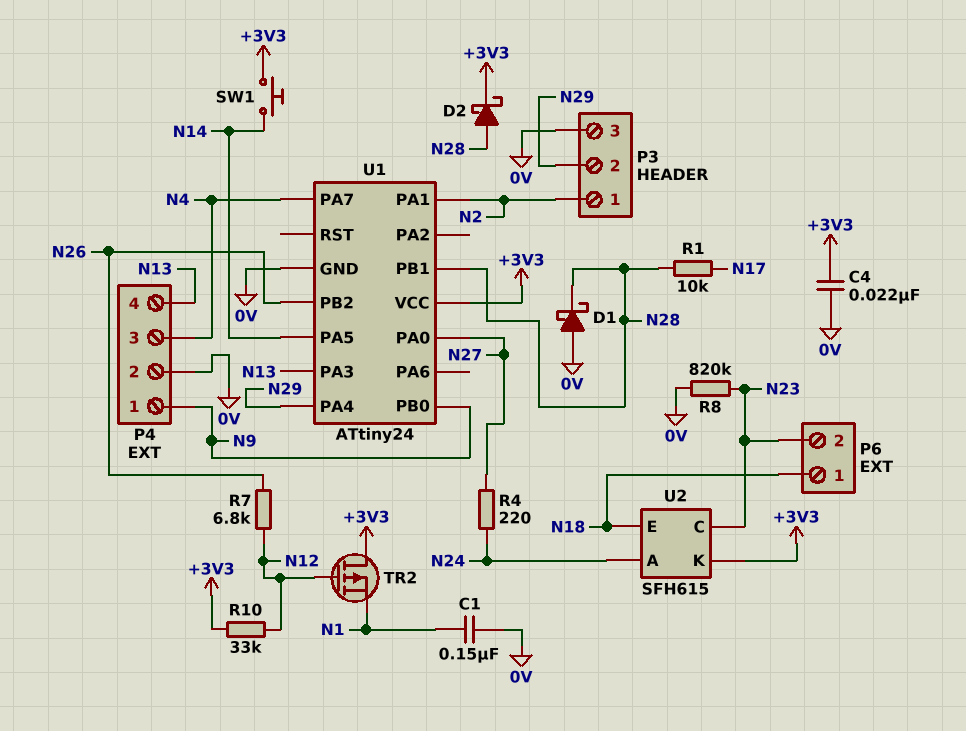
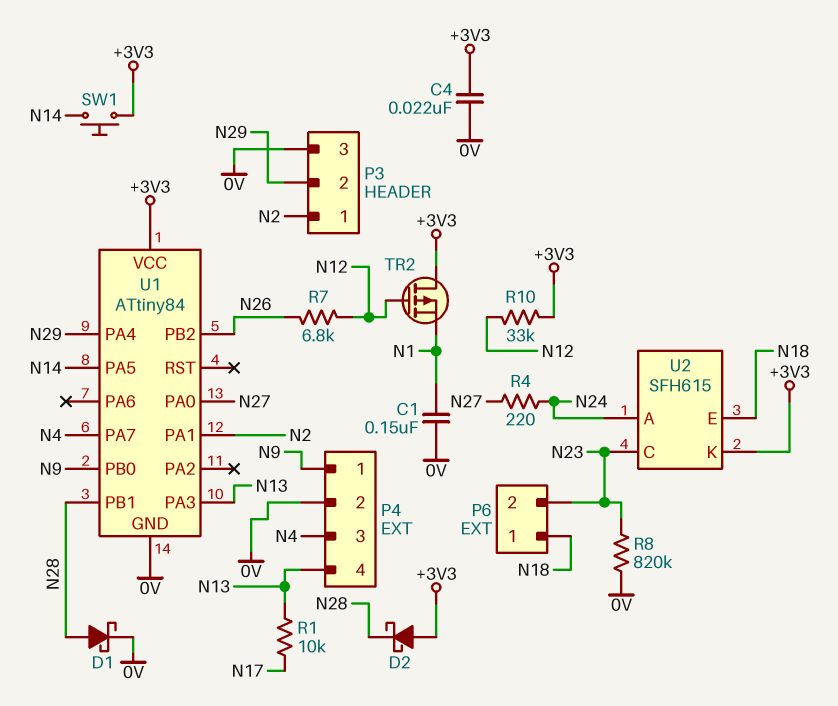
D1: schottky (A 0V, K N28) -> schottky (A N28, K 0V)
D2: schottky (A N28, K +3V3) -> schottky (A +3V3, K N28)
R1: 10k (N17, N28) -> 10k (N13, N17)
U1: ATtiny24 -> ATtiny84

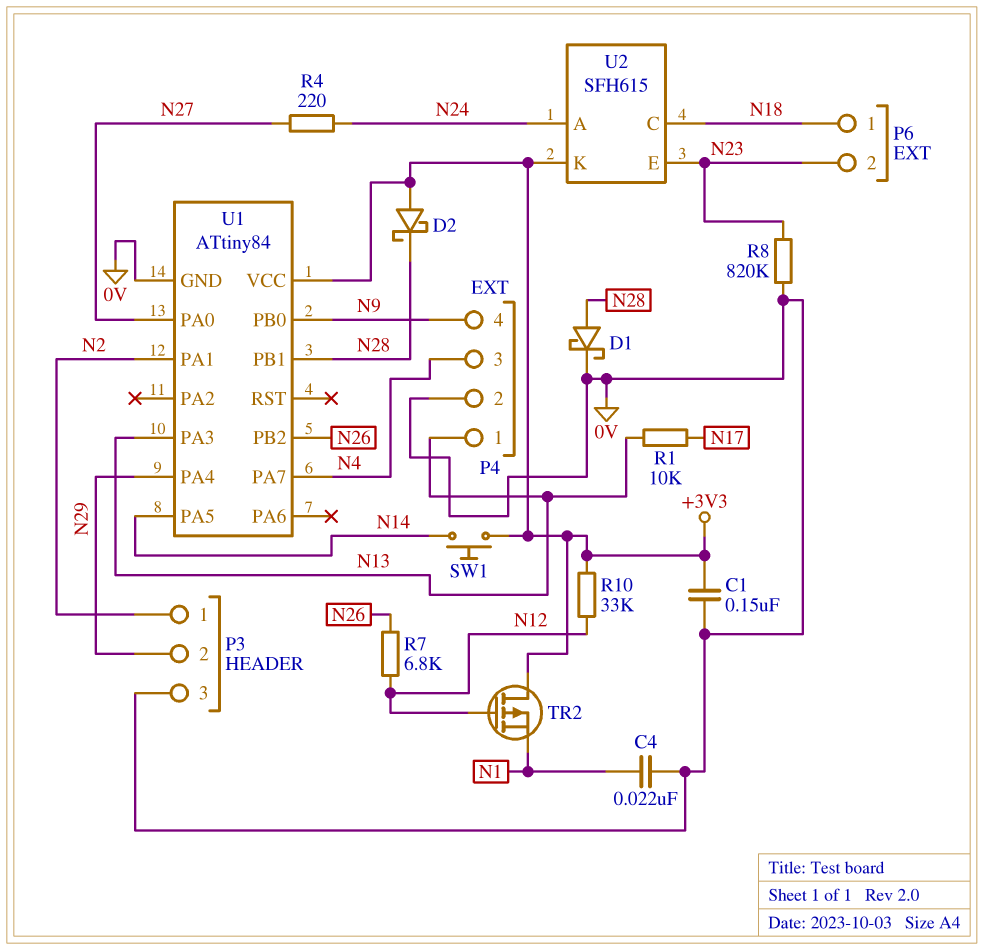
C1: 150nF (0V, N1) -> 150nF (+3V3, 0V)
C4: 22nF (+3V3, 0V) -> 22nF (0V, N1)
P4 pin 1: N9 -> N13
P4 pin 4: N13 -> N9
U2 pin C: N23 -> N18
U2 pin E: N18 -> N23

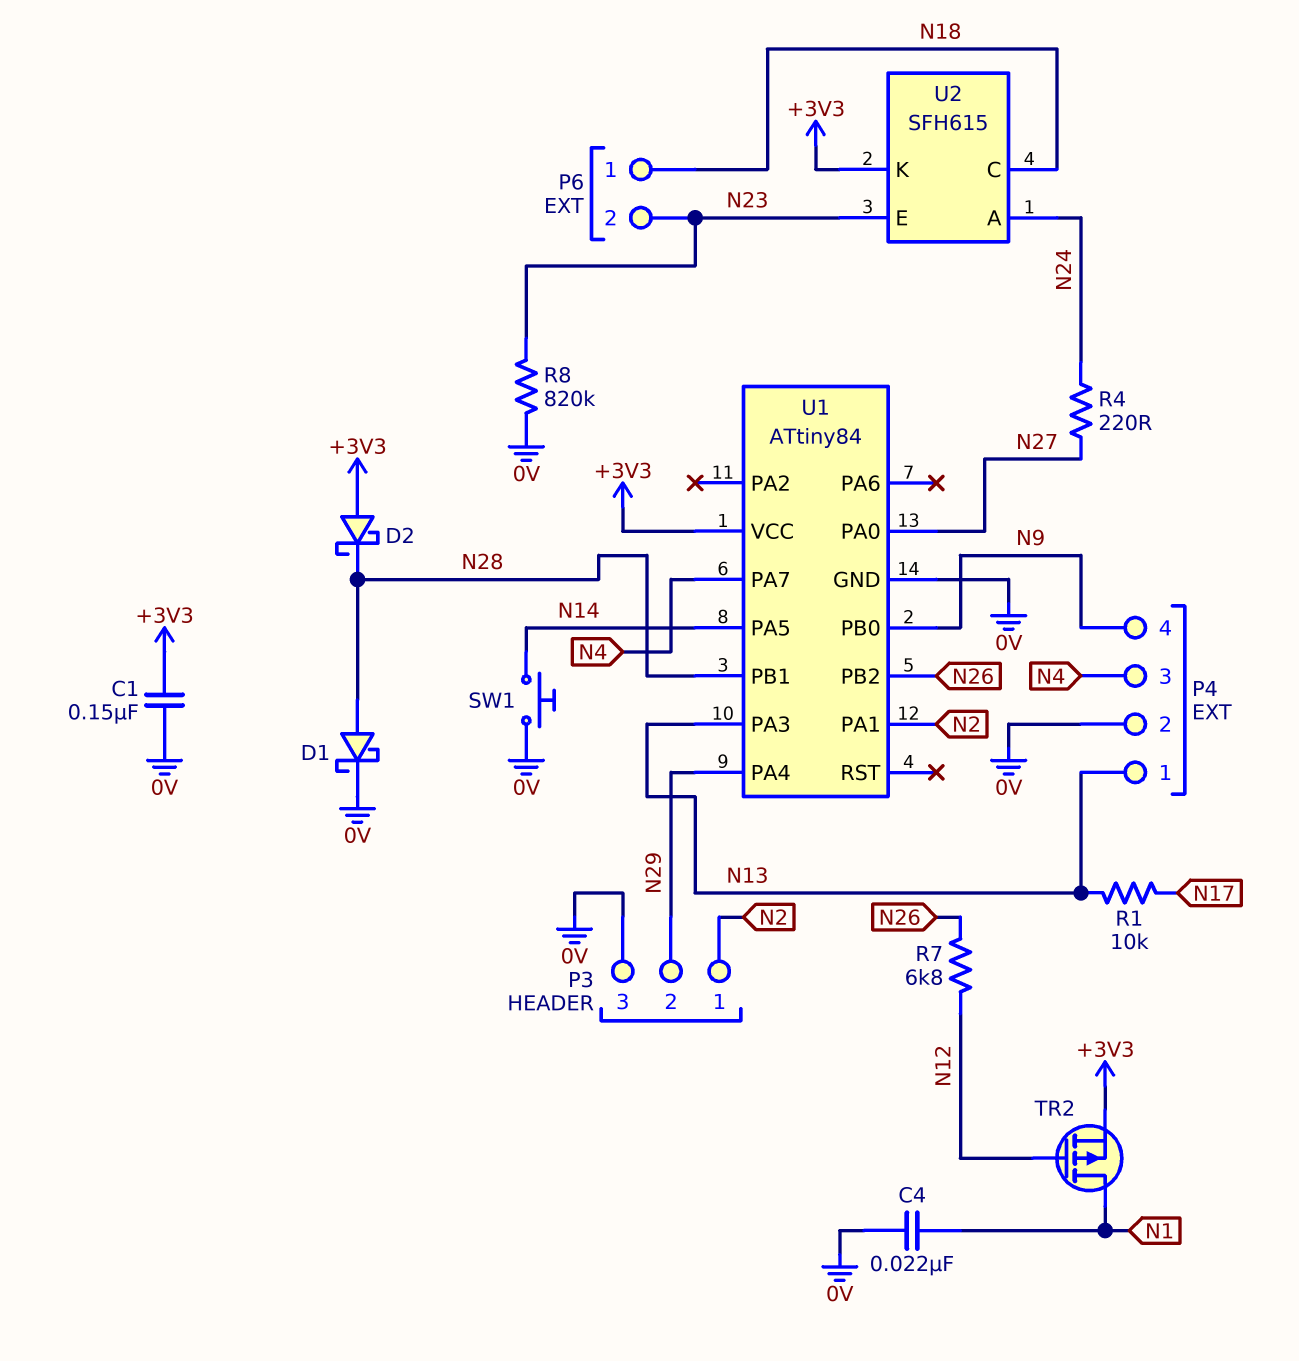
R10: 33k (+3V3, N12) -> none
SW1: button (+3V3, N14) -> button (0V, N14)
TR2: PMOS (G N12, D +3V3, S N1) -> PMOS (G N12, D N1, S +3V3)

